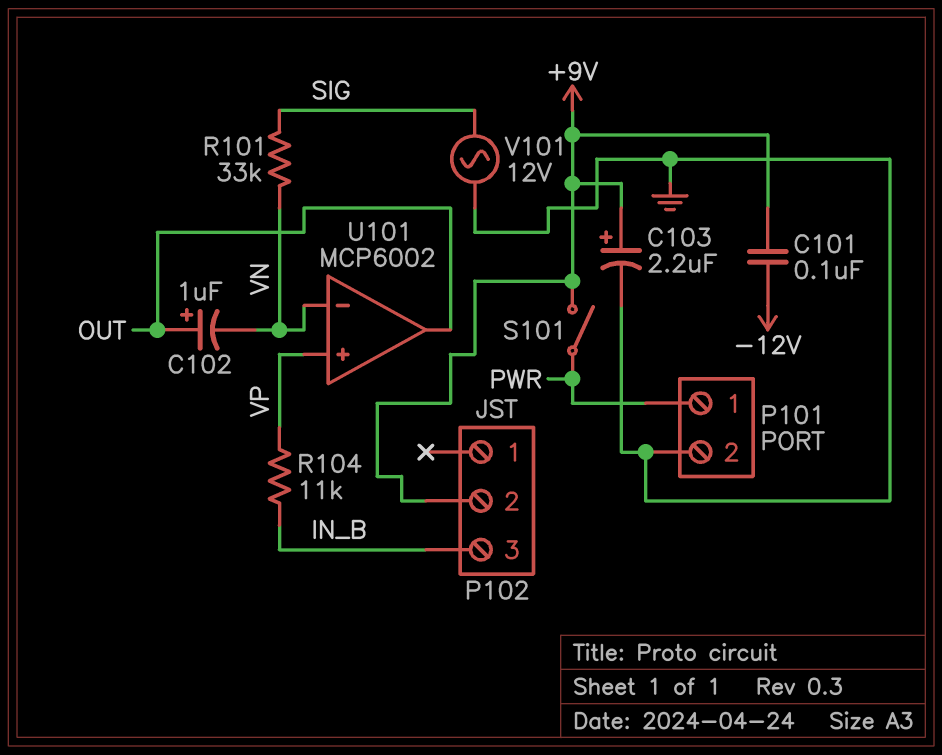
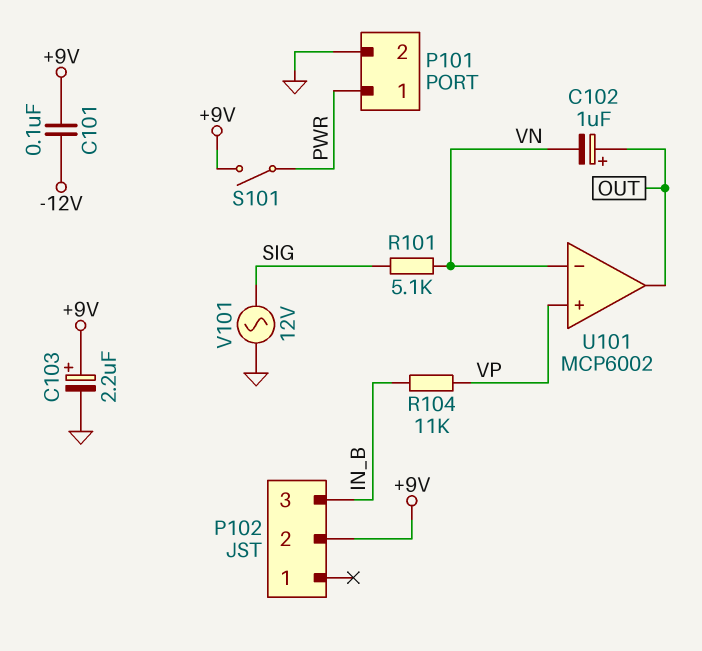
R101: 33k (SIG, VN) -> 5.1k (SIG, VN)

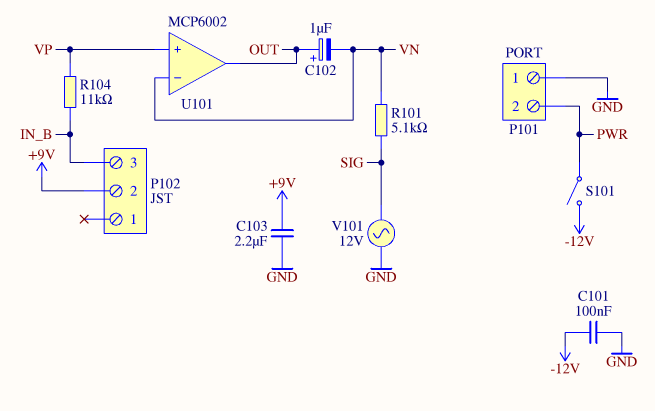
C101: 100nF (+9V, -12V) -> 100nF (-12V, GND)
C103: 2.2uF (plus +9V, minus GND) -> 2.2uF (+9V, GND)
P101 pin 1: PWR -> GND
P101 pin 2: GND -> PWR
S101: switch (+9V, PWR) -> switch (-12V, PWR)

